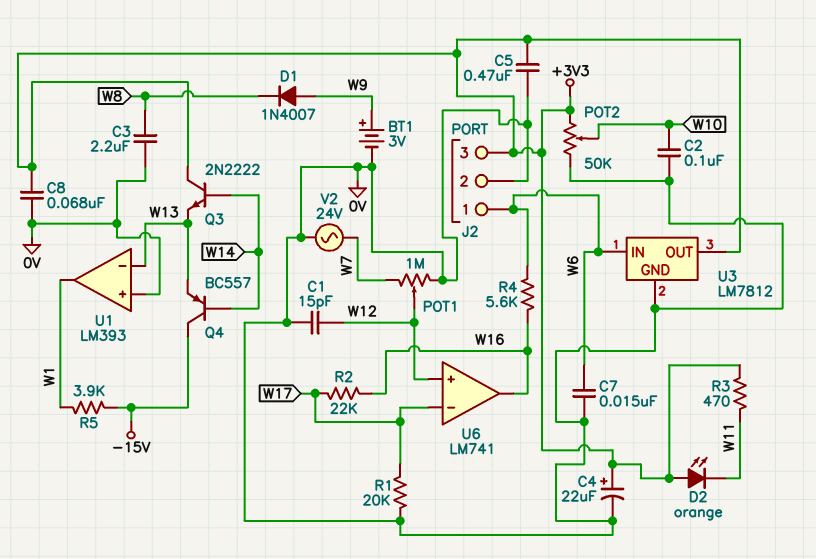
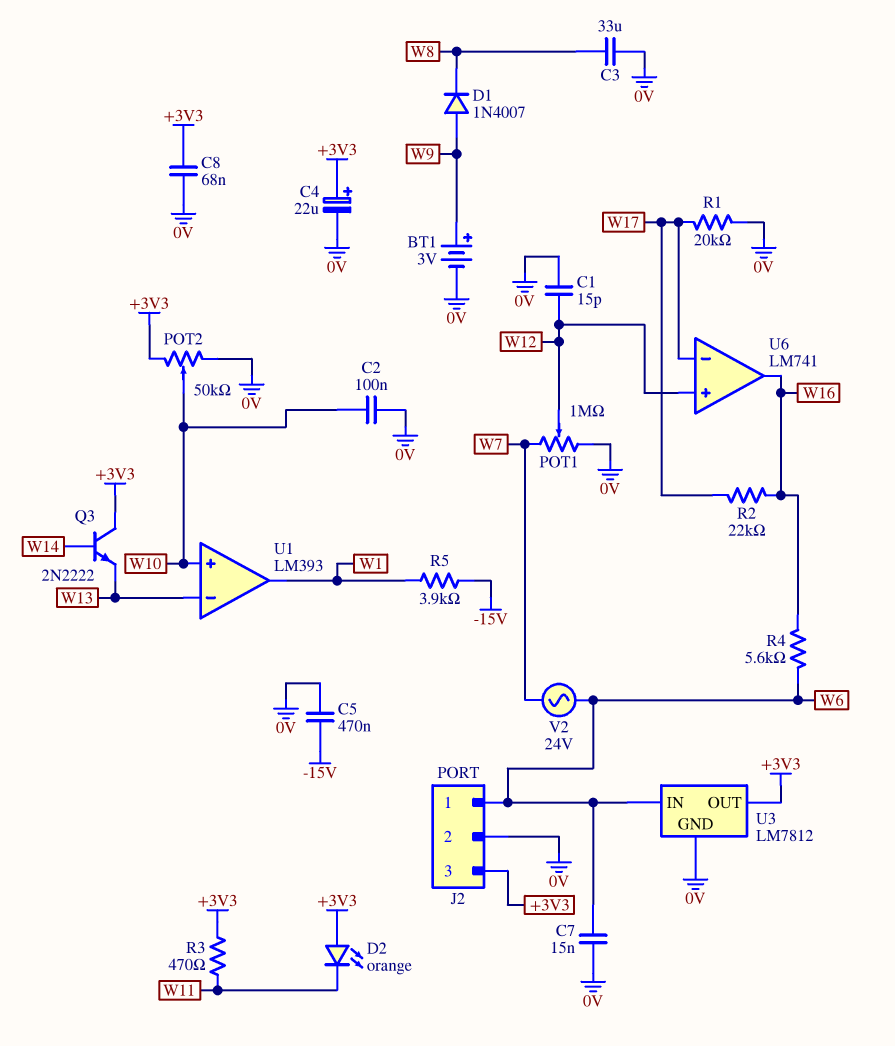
C3: 2.2uF (0V, W8) -> 33uF (0V, W8)
C5: 470nF (+3V3, 0V) -> 470nF (-15V, 0V)
Q4: PNP BC557 (B W14, C -15V, E W13) -> none
U1 pin in+: 0V -> W10
V2: AC 24V (0V, W7) -> AC 24V (W6, W7)

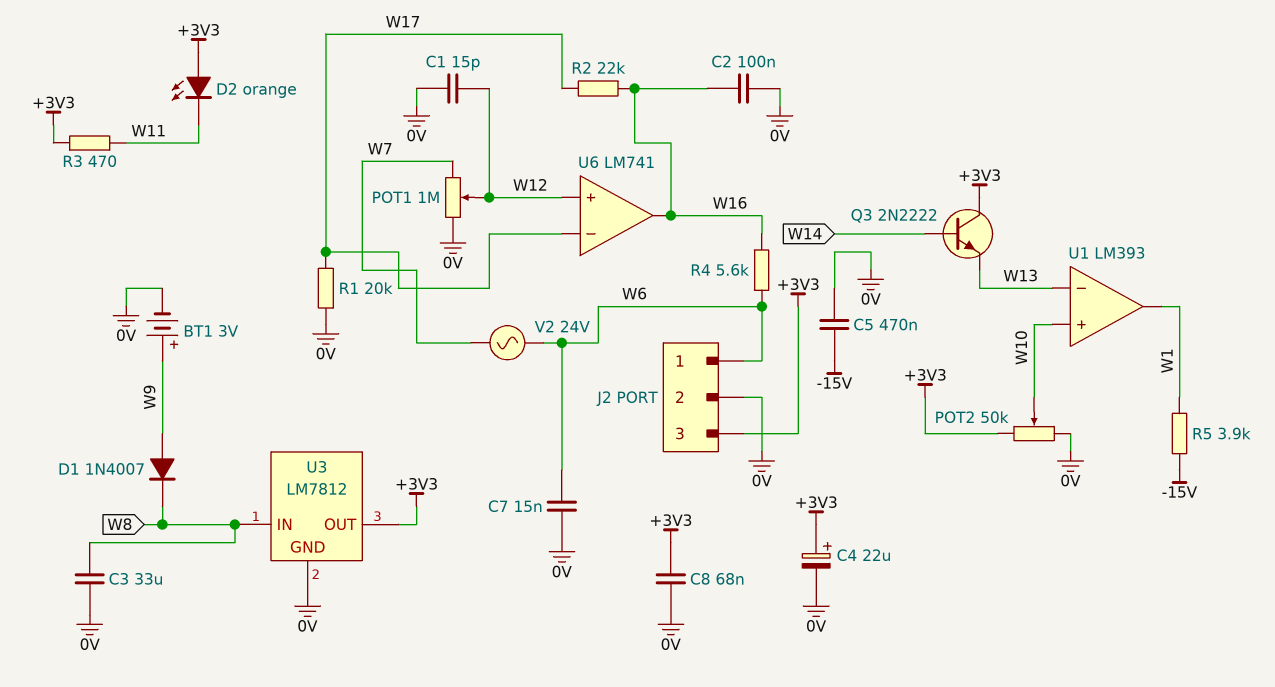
C2: 100nF (0V, W10) -> 100nF (0V, W16)
U3 pin IN: W6 -> W8

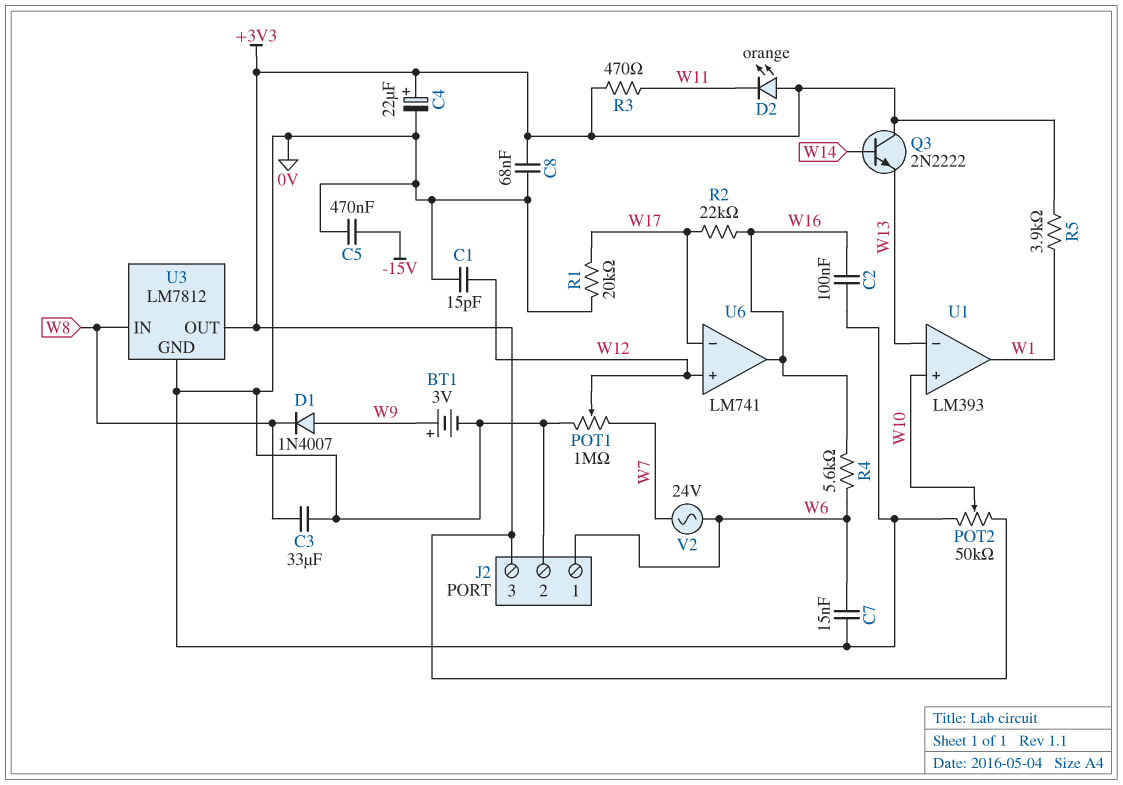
R5: 3.9k (-15V, W1) -> 3.9k (+3V3, W1)

